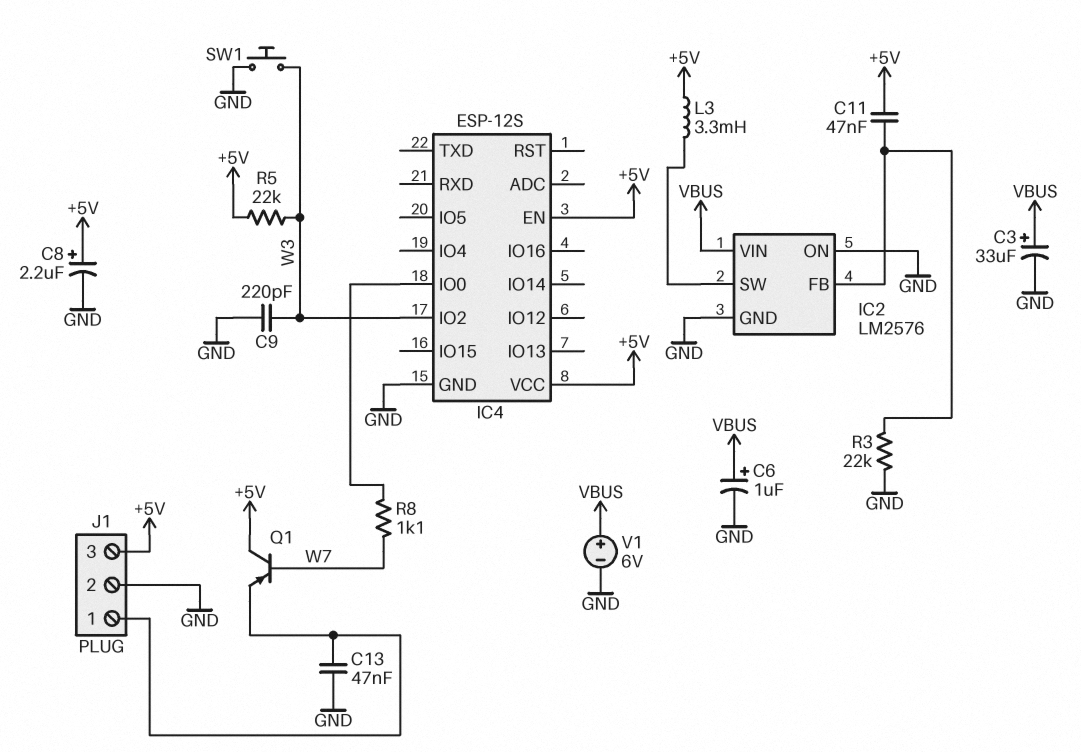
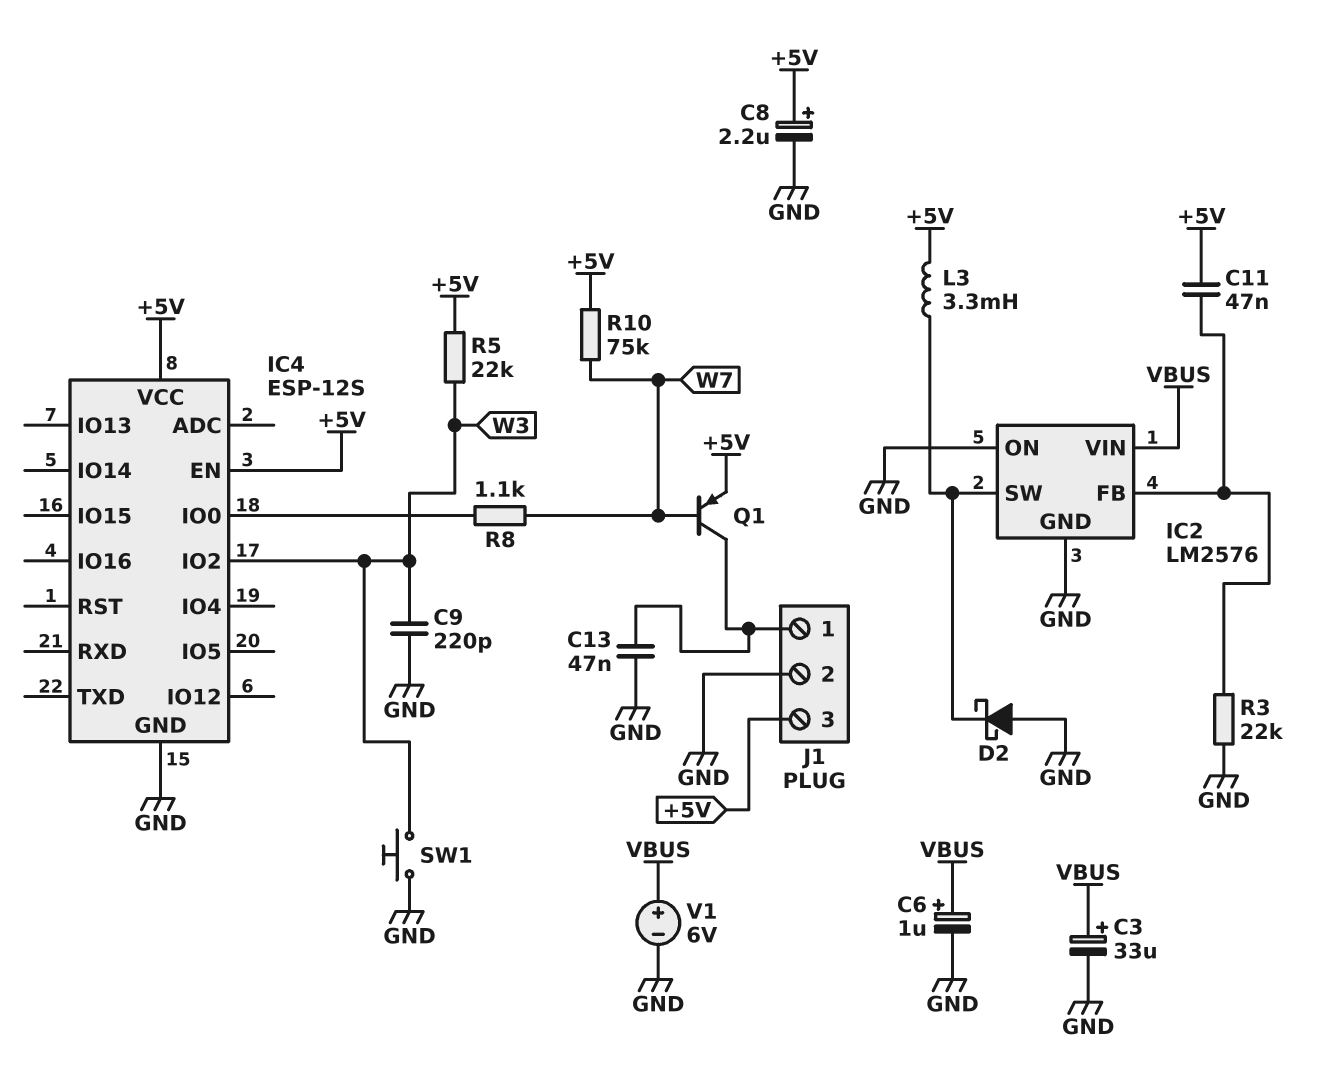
D2: none -> schottky (A GND, K IC2/SW)
Q1: PNP (B W7, C +5V, E J1/1) -> PNP (B W7, C J1/1, E +5V)
R10: none -> 75k (+5V, W7)

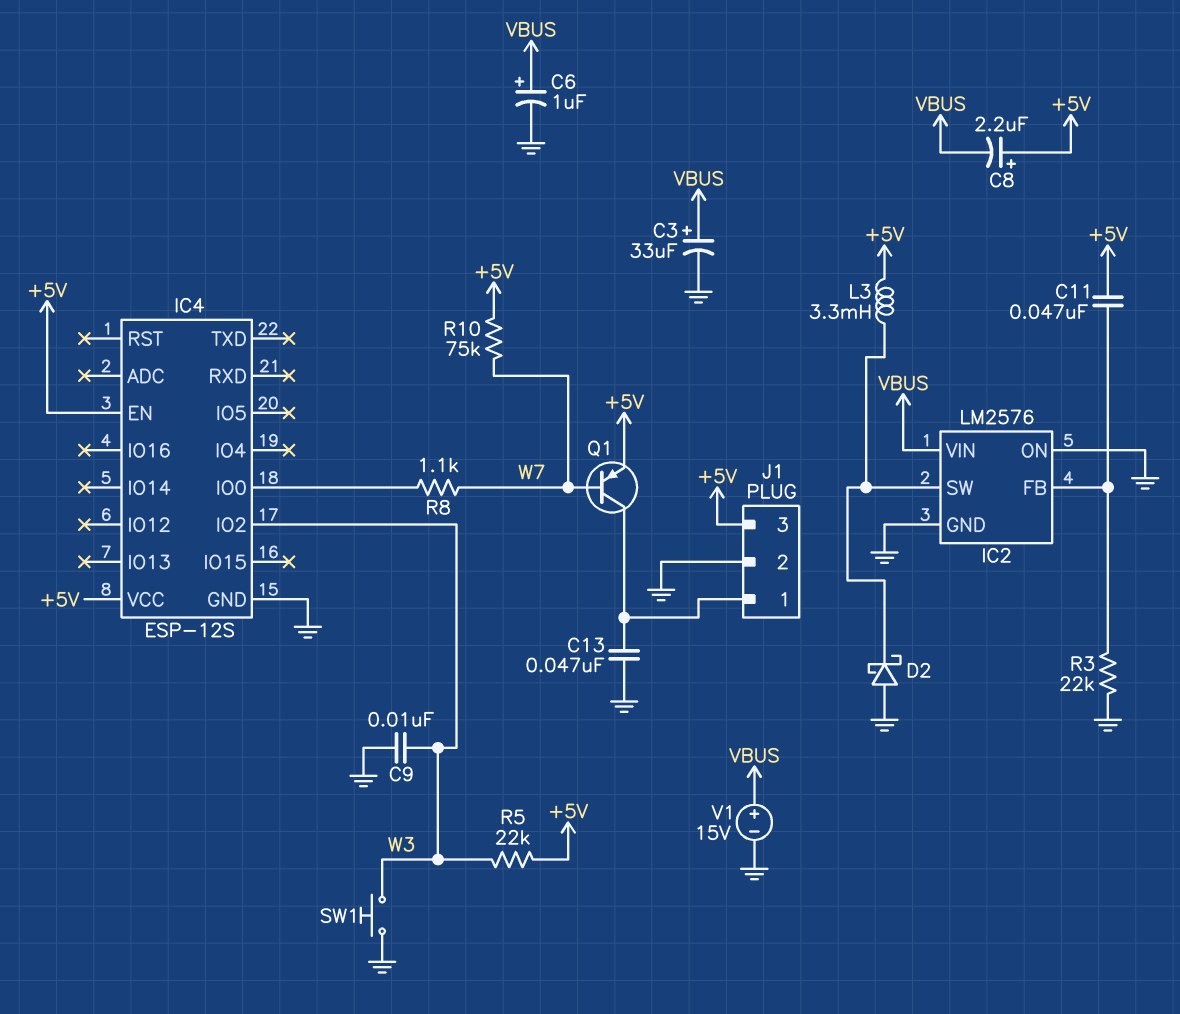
C8: 2.2uF (plus +5V, minus GND) -> 2.2uF (plus +5V, minus VBUS)
C9: 220pF (GND, W3) -> 10nF (GND, W3)
V1: 6V (plus VBUS, minus GND) -> 15V (plus VBUS, minus GND)

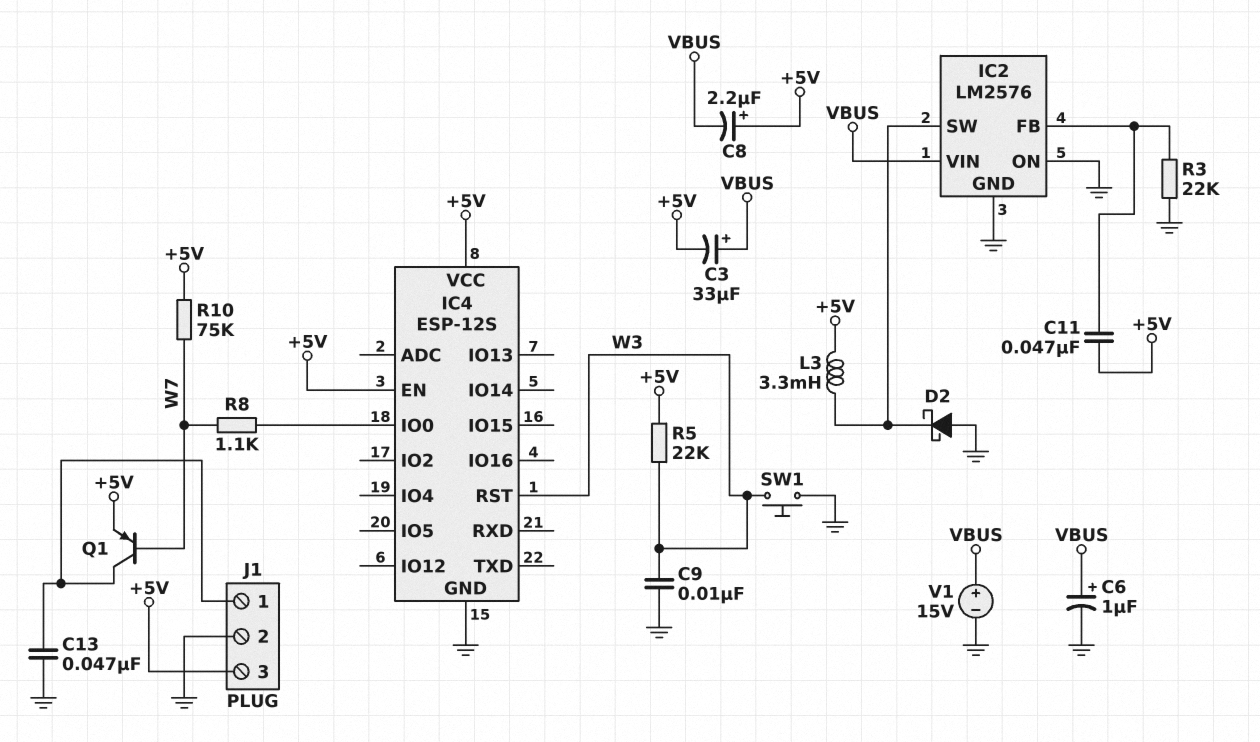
C3: 33uF (plus VBUS, minus GND) -> 33uF (plus VBUS, minus +5V)
IC4 pin IO2: W3 -> none
IC4 pin RST: none -> W3

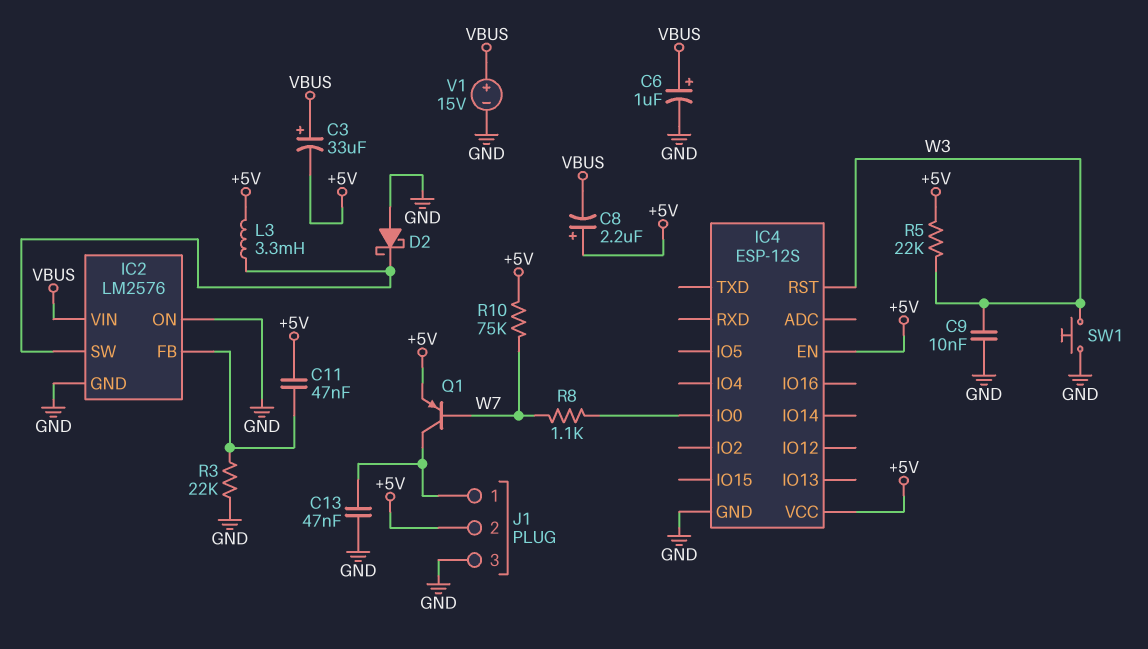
J1 pin 2: GND -> +5V
J1 pin 3: +5V -> GND

